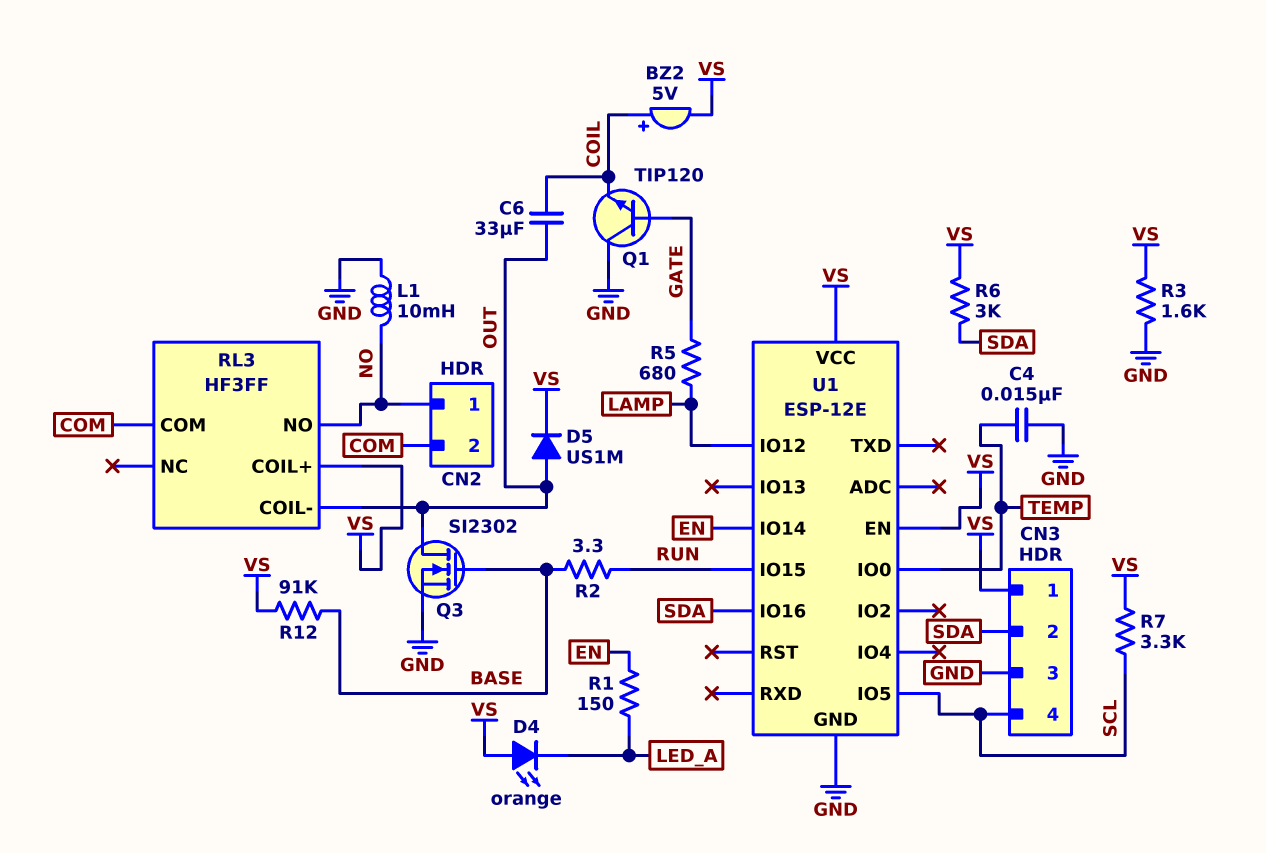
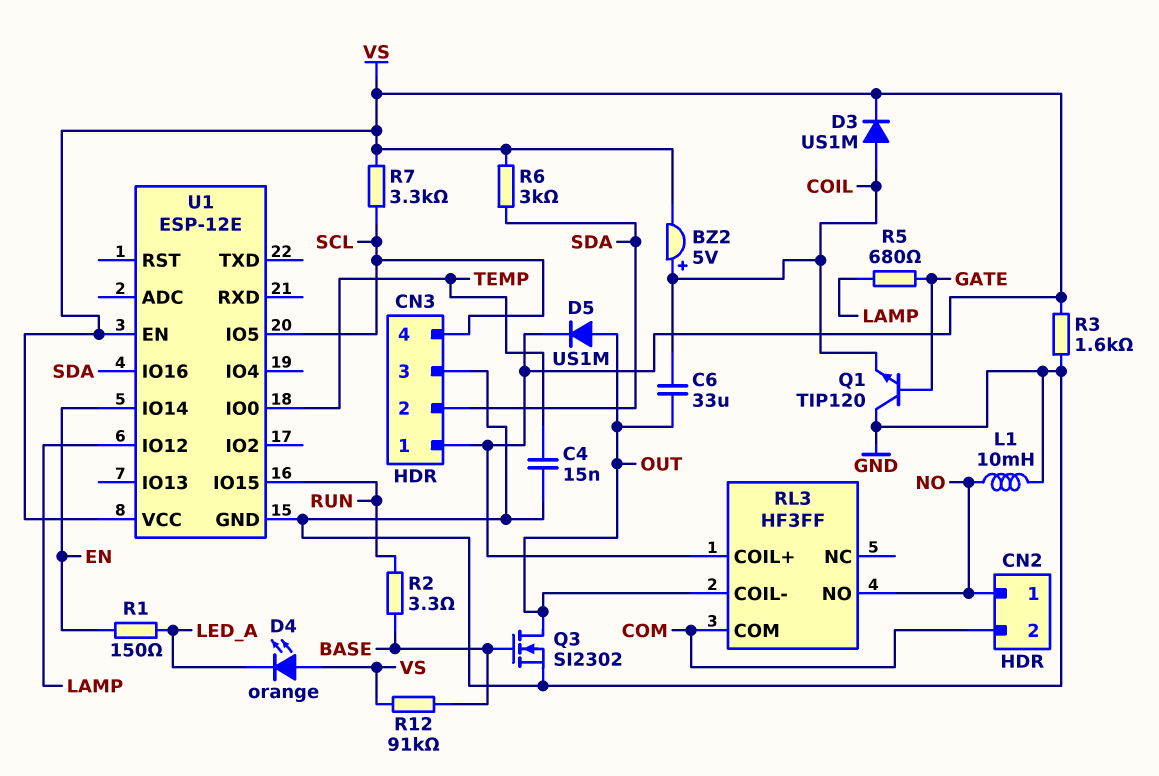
D3: none -> diode US1M (A COIL, K VS)

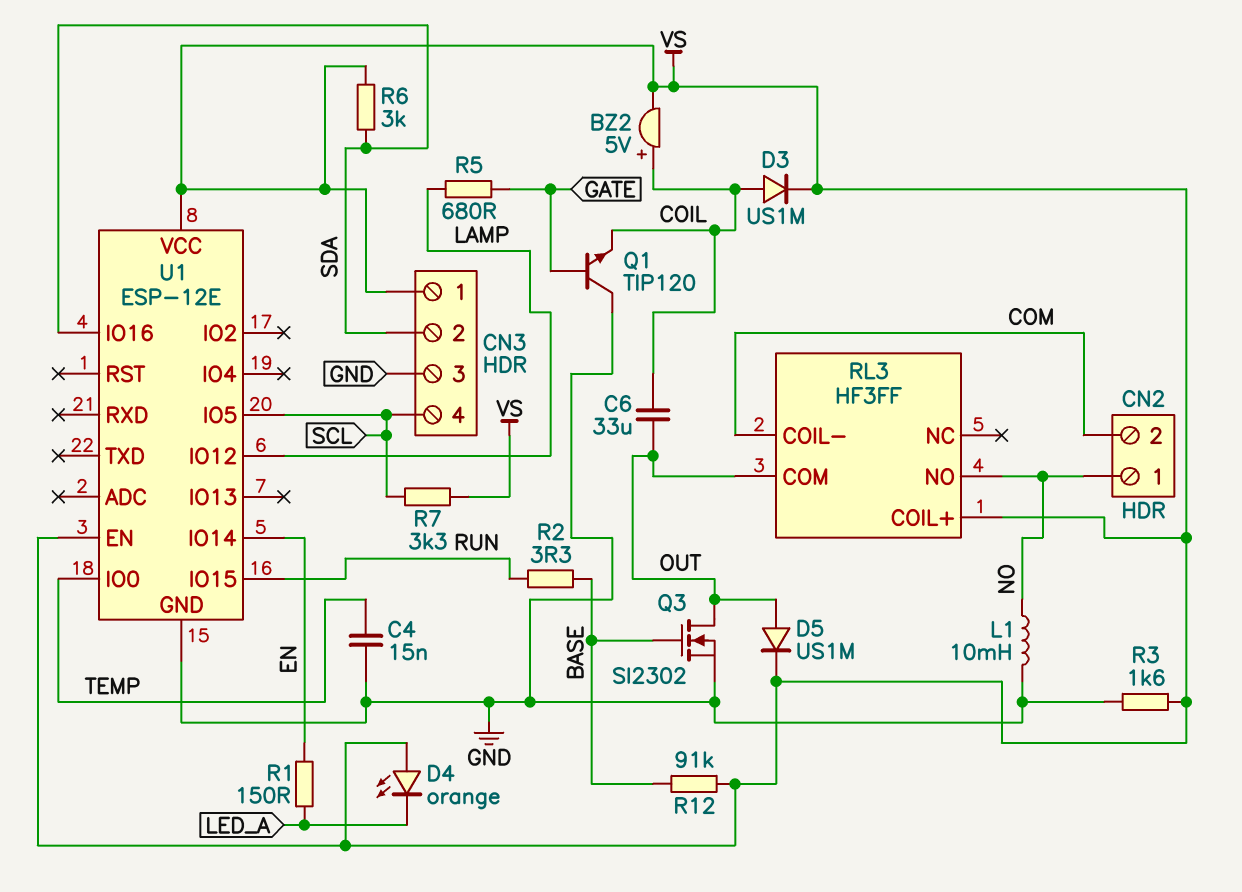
RL3 pin COIL-: OUT -> COM
RL3 pin COM: COM -> OUT

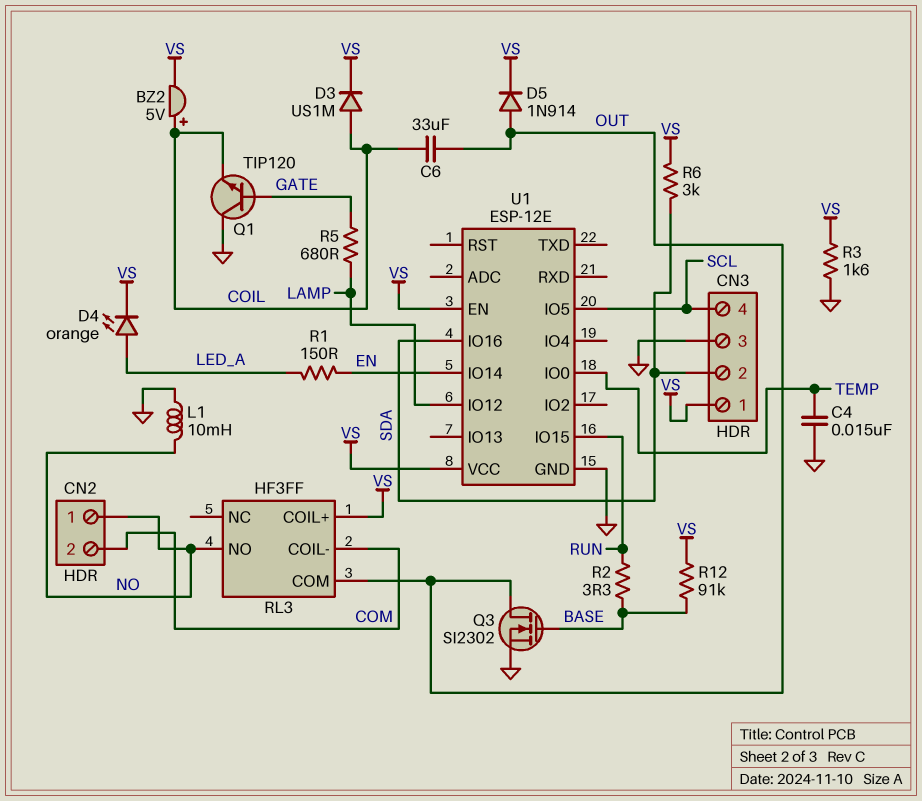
D4: LED orange (A VS, K LED_A) -> LED orange (A LED_A, K VS)
D5: diode US1M (A OUT, K VS) -> diode 1N914 (A OUT, K VS)
R7: 3.3k (SCL, VS) -> none

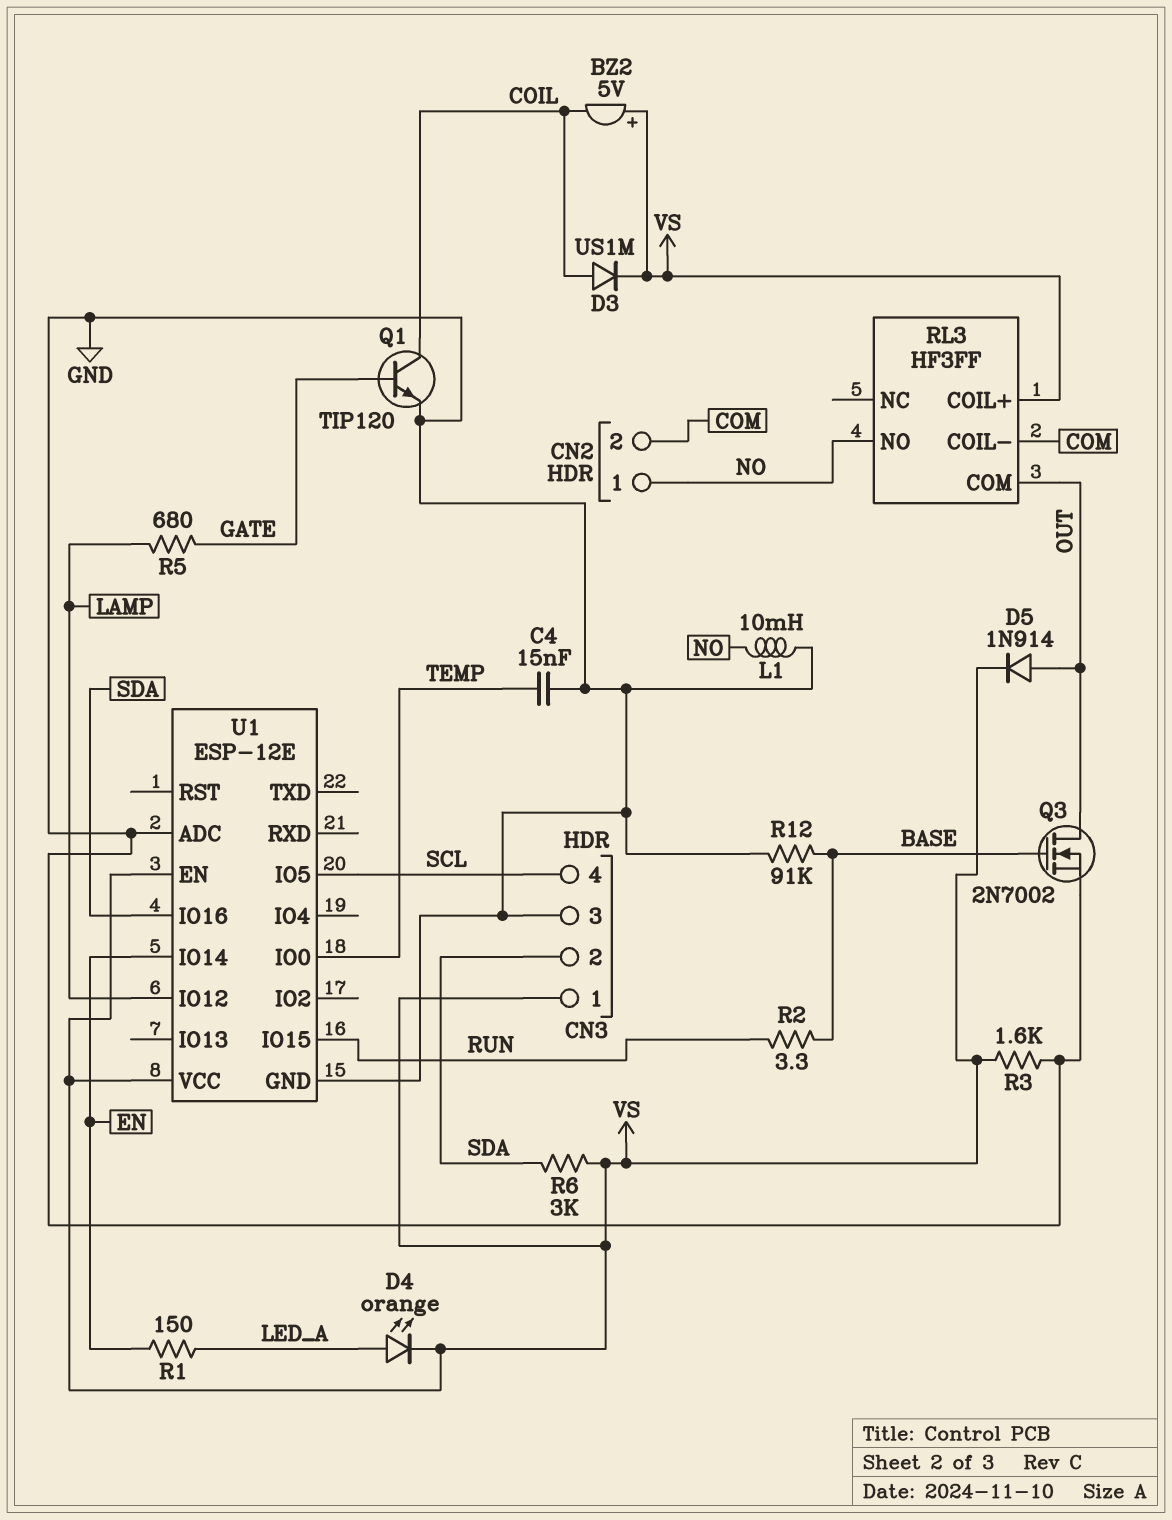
BZ2: buzzer 5V (plus COIL, minus VS) -> buzzer 5V (plus VS, minus COIL)
C6: 33uF (COIL, OUT) -> none
Q1: NPN TIP120 (B GATE, C GND, E COIL) -> NPN TIP120 (B GATE, C COIL, E GND)
Q3: NMOS SI2302 (G BASE, D OUT, S GND) -> NMOS 2N7002 (G BASE, D OUT, S GND)
R12: 91k (BASE, VS) -> 91k (BASE, GND)
U1 pin ADC: none -> GND

